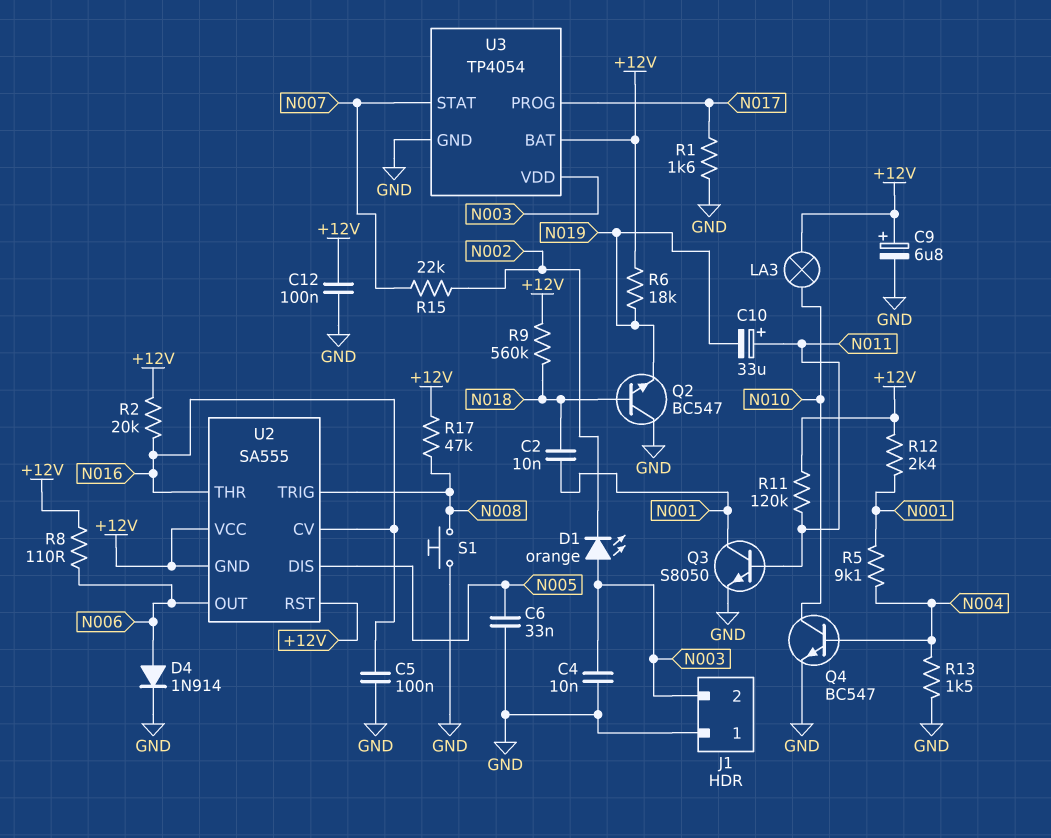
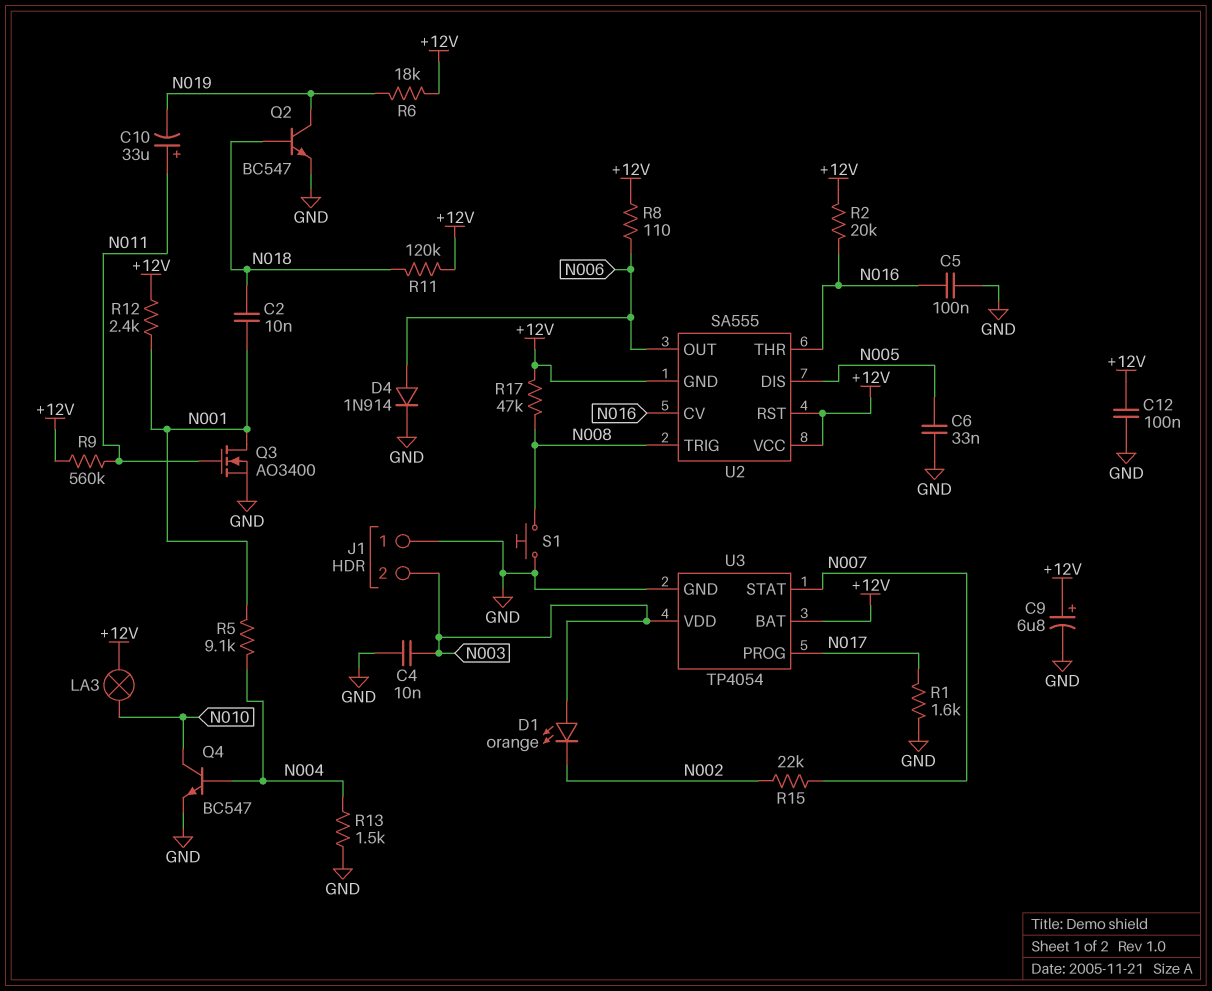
Q2: NPN BC547 (B N018, C GND, E N019) -> NPN BC547 (B N018, C N019, E GND)
Q3: NPN S8050 (B N011, C N001, E GND) -> NMOS AO3400 (G N011, D N001, S GND)
R9: 560k (+12V, N018) -> 560k (+12V, N011)
R11: 120k (+12V, N011) -> 120k (+12V, N018)

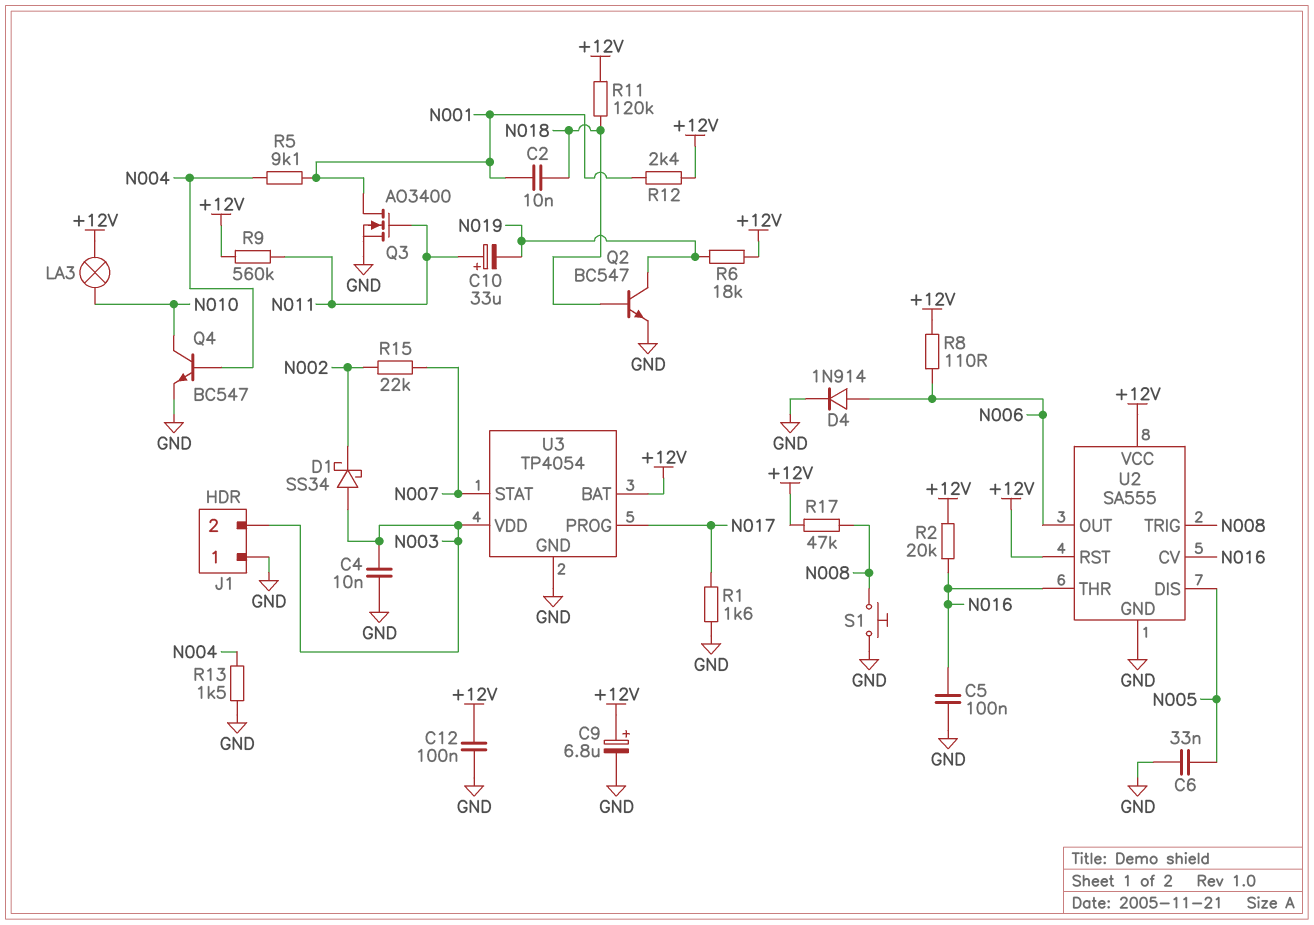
D1: LED orange (A N003, K N002) -> schottky SS34 (A N003, K N002)
U2 pin GND: +12V -> GND

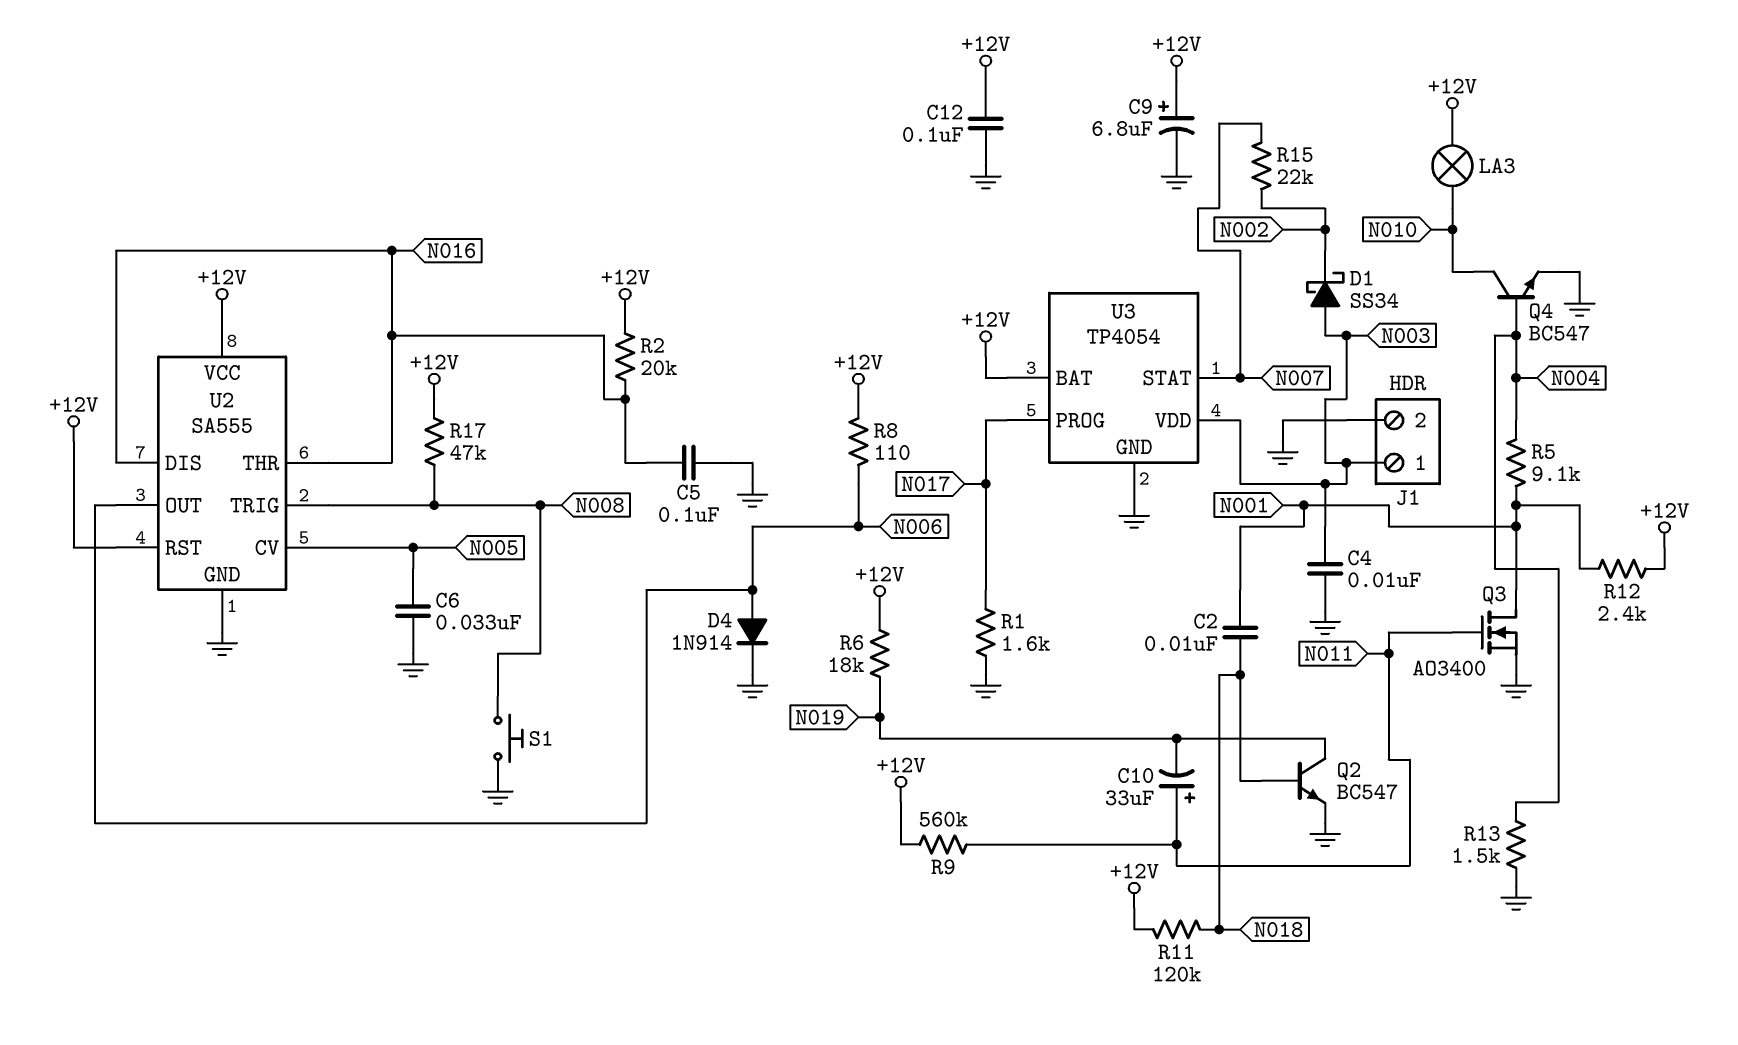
J1 pin 1: GND -> N003
J1 pin 2: N003 -> GND
U2 pin CV: N016 -> N005
U2 pin DIS: N005 -> N016

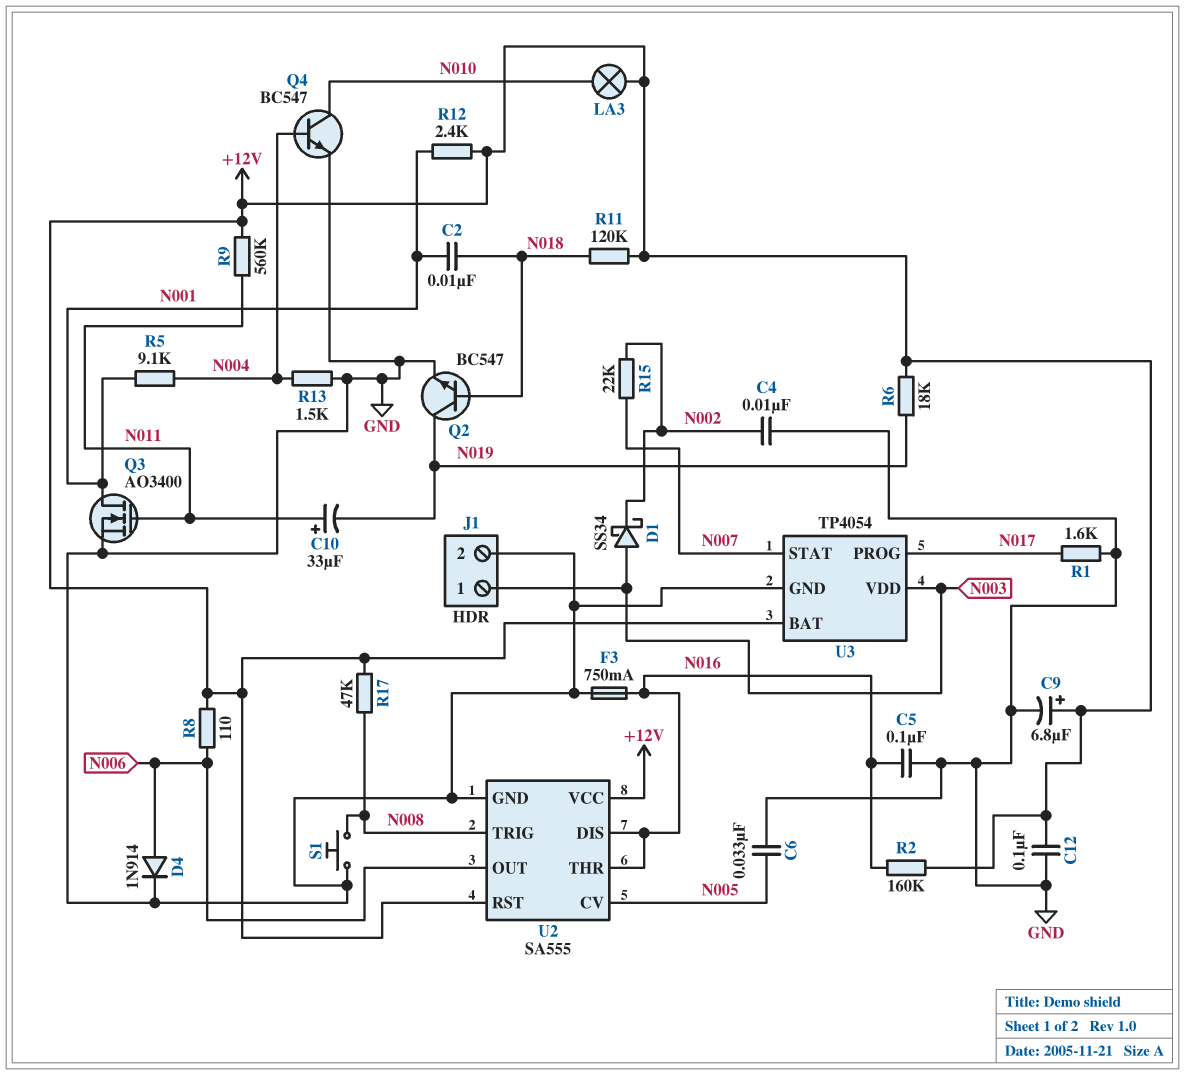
C4: 10nF (GND, N003) -> 10nF (GND, N002)
F3: none -> 750mA (GND, N016)
R2: 20k (+12V, N016) -> 160k (+12V, N016)

